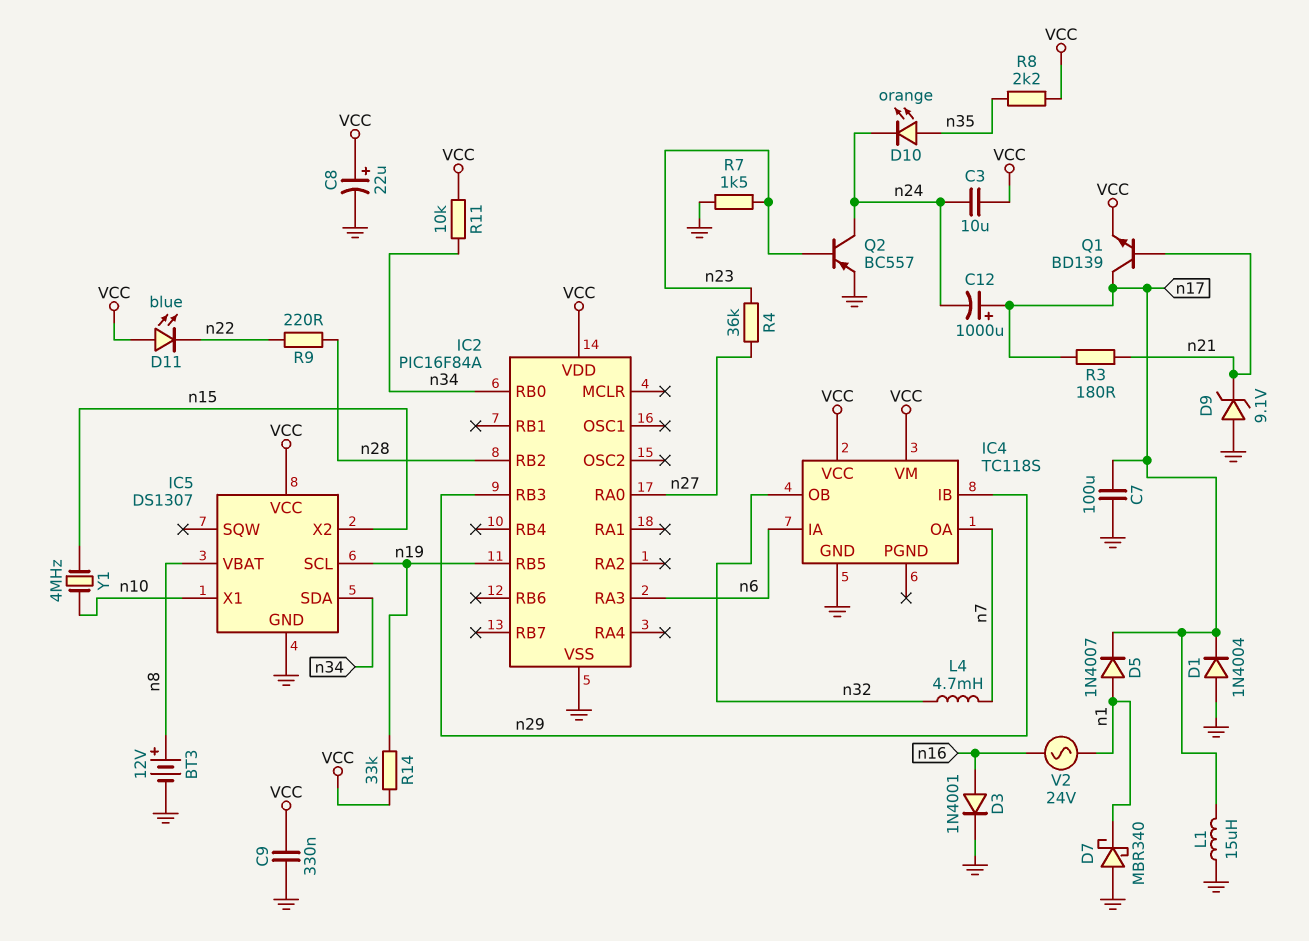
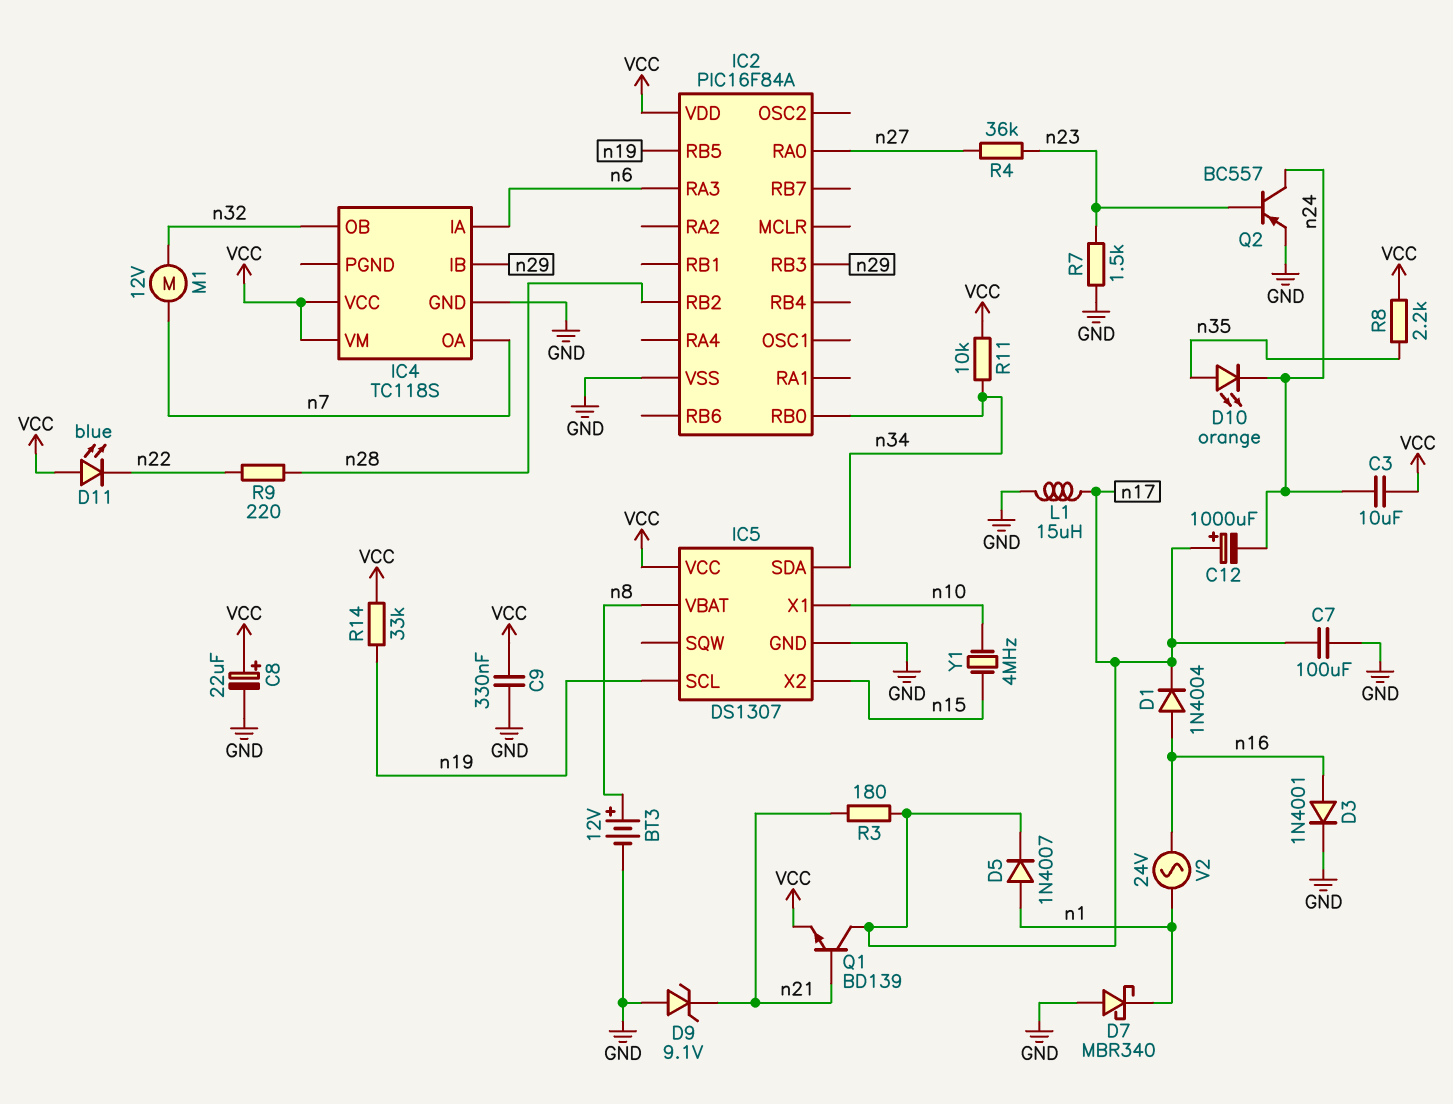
D1: diode 1N4004 (A GND, K n17) -> diode 1N4004 (A n16, K n17)
L4: 4.7mH (n7, n32) -> none
M1: none -> motor 12V (n7, n32)

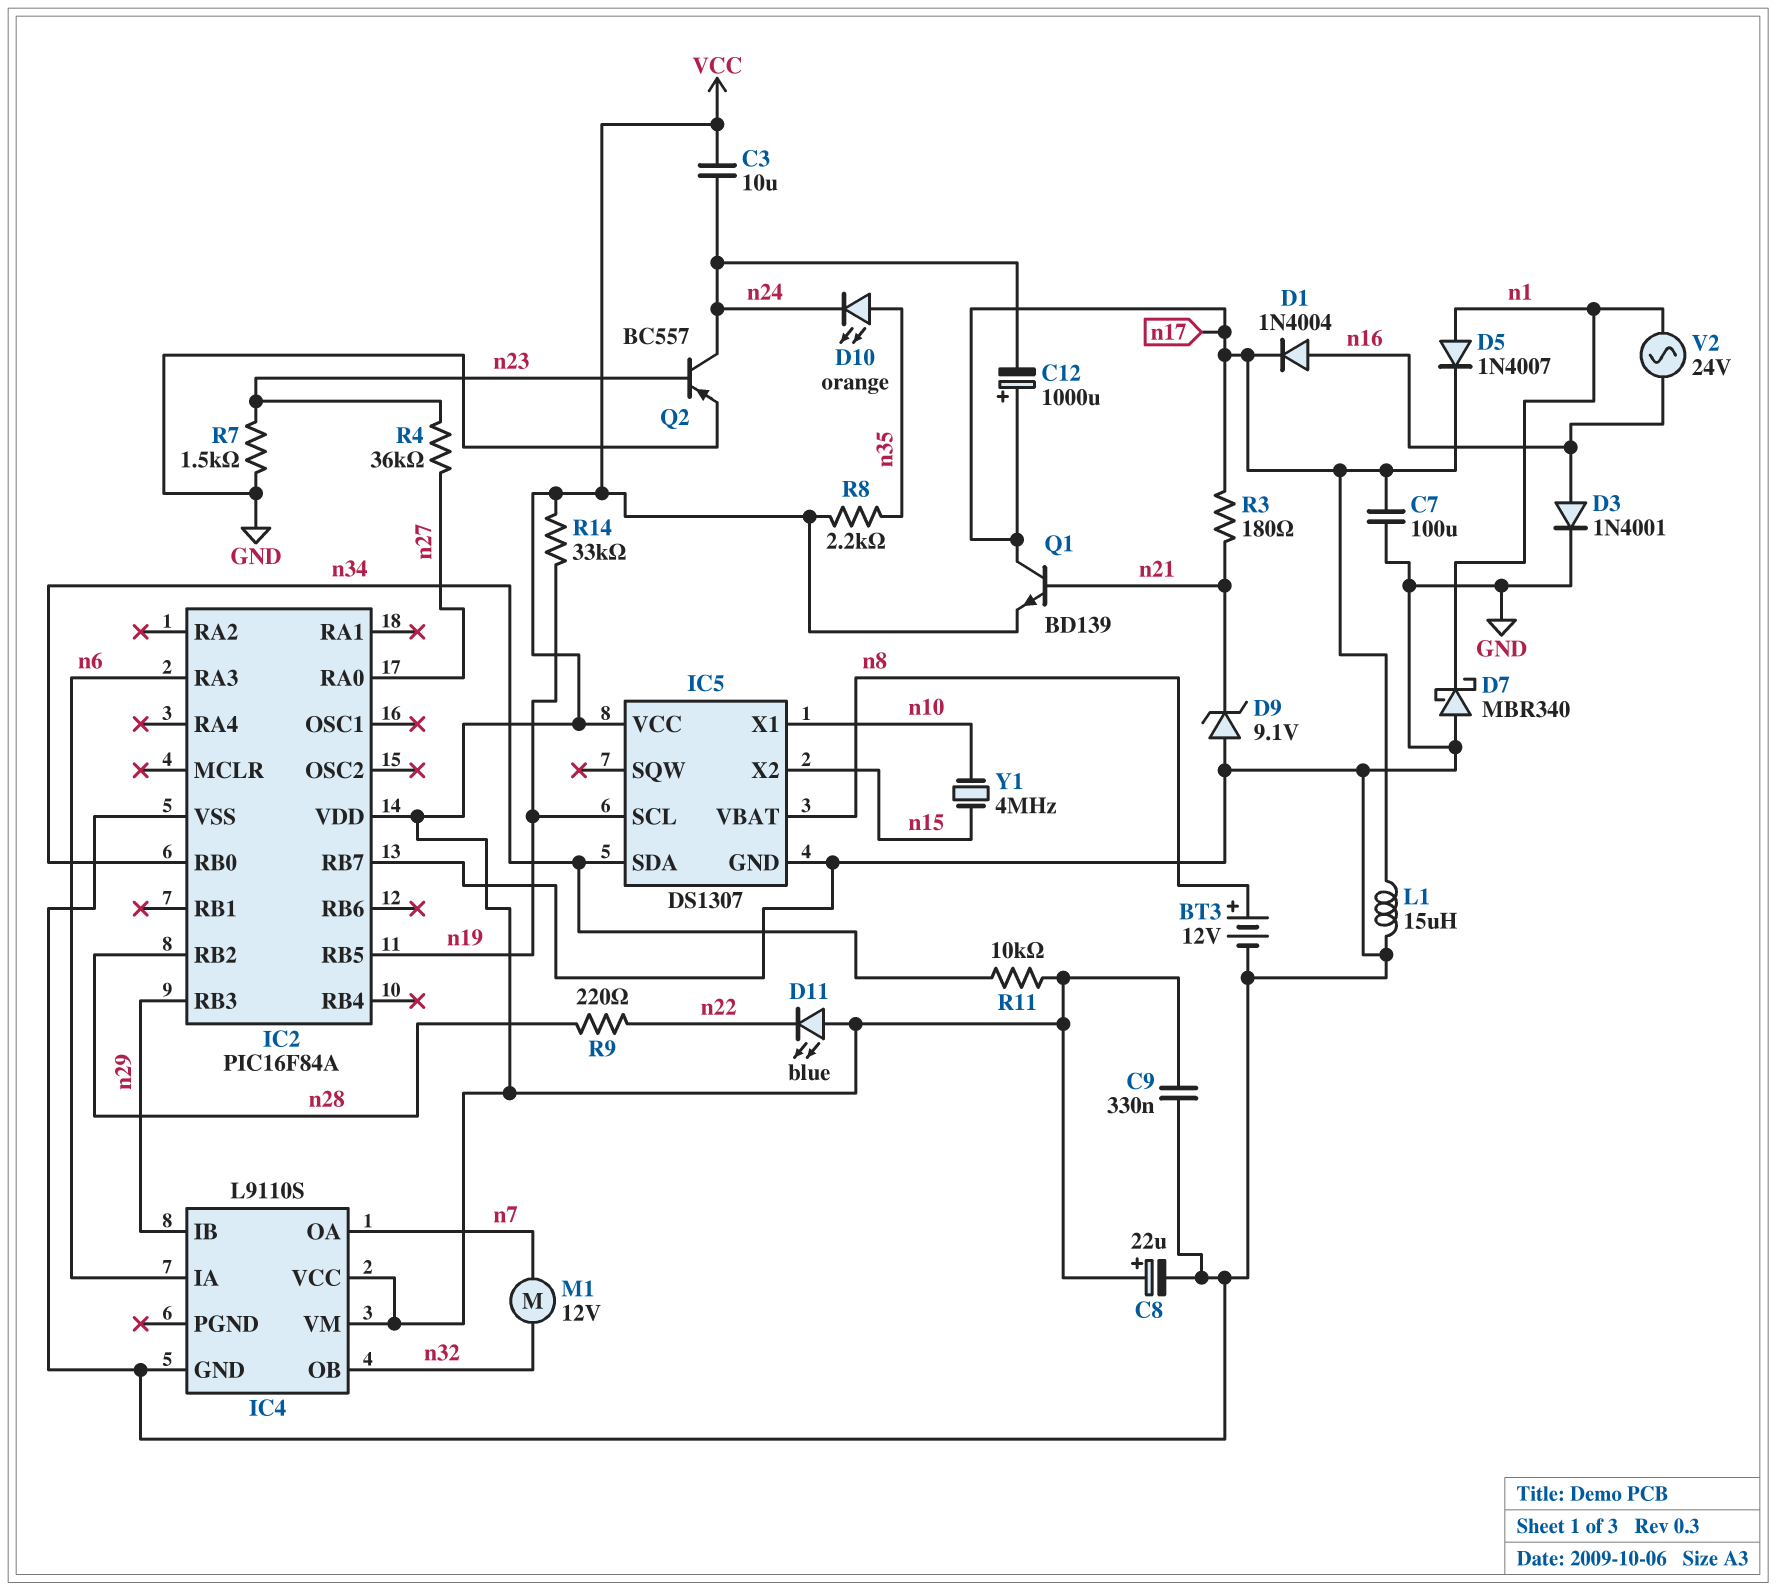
IC2 pin RB7: none -> GND
IC4: TC118S -> L9110S

